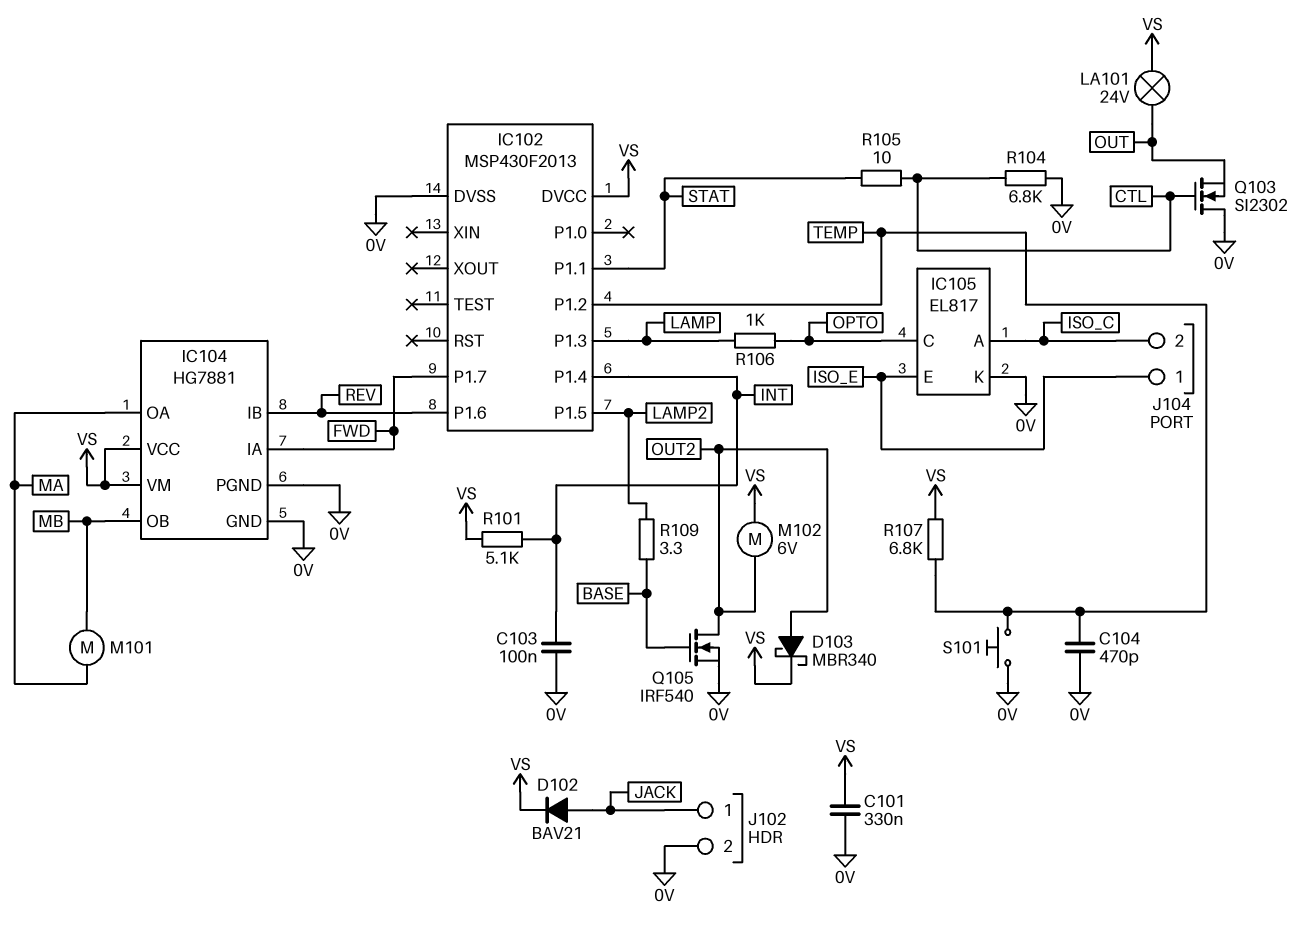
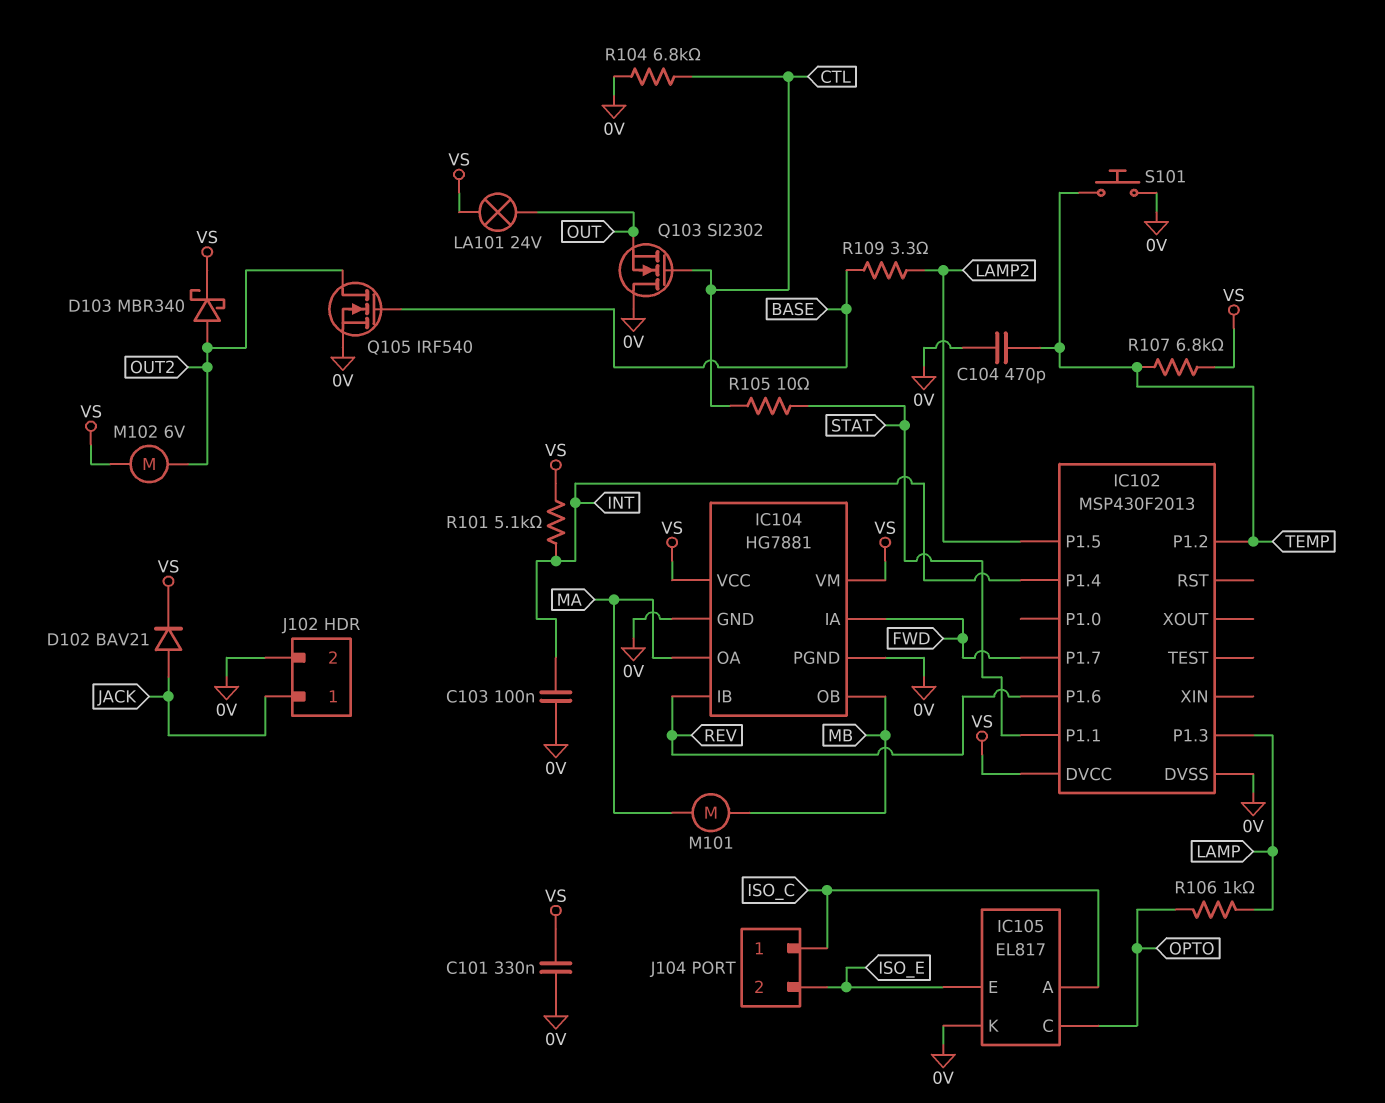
J104 pin 1: ISO_E -> ISO_C
J104 pin 2: ISO_C -> ISO_E

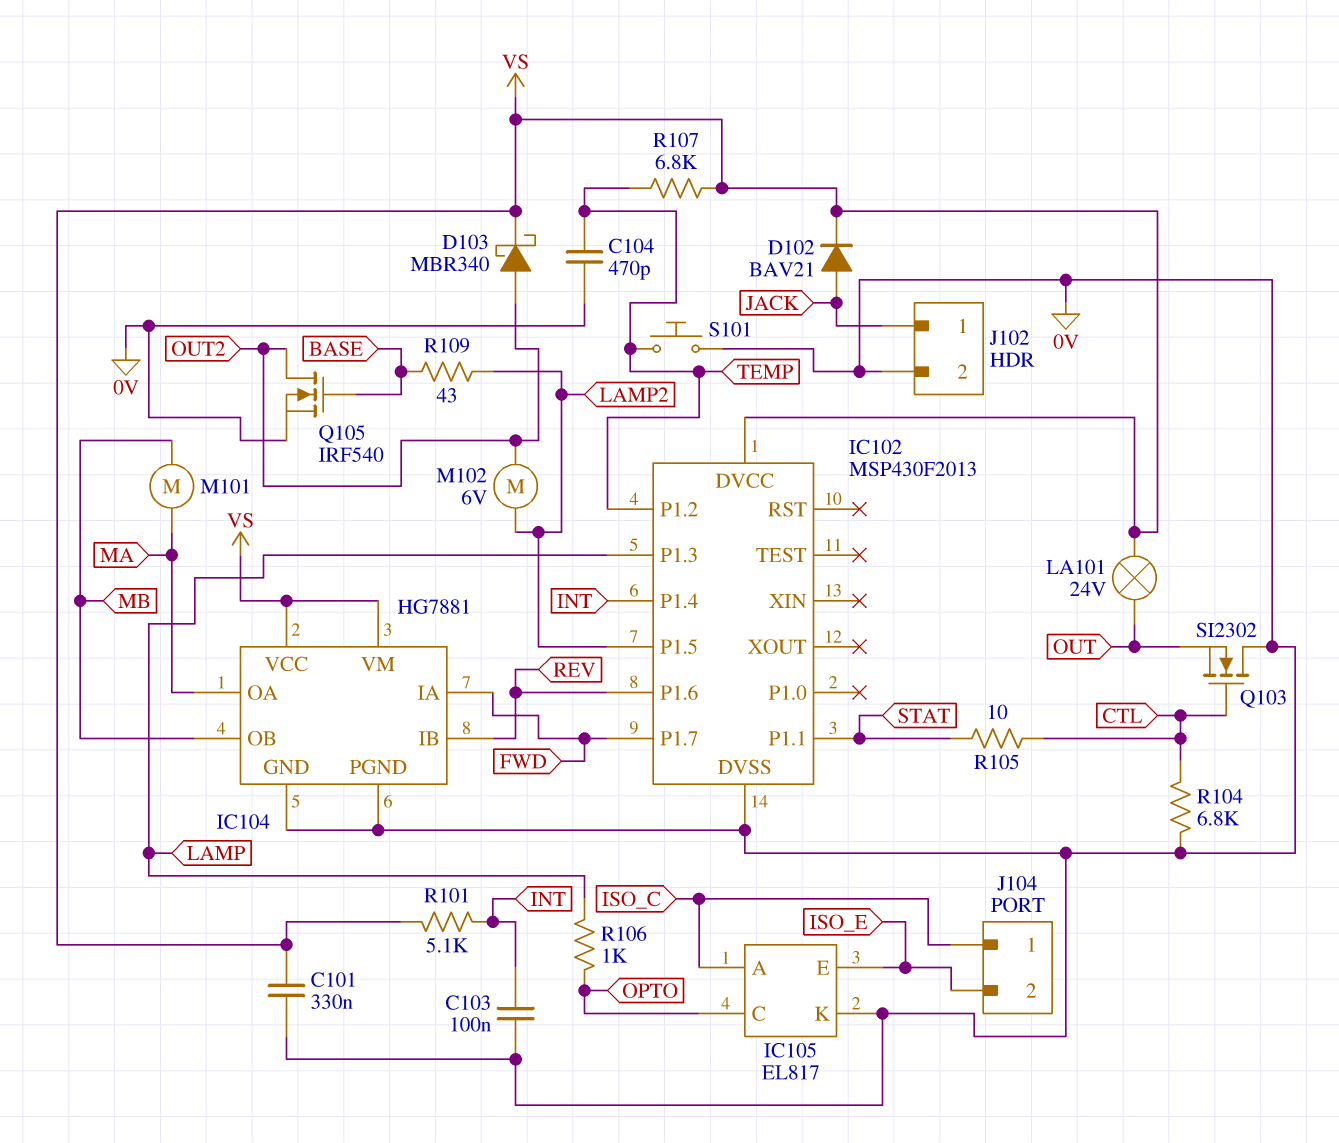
M102: motor 6V (OUT2, VS) -> motor 6V (LAMP2, OUT2)
R109: 3.3 (BASE, LAMP2) -> 43 (BASE, LAMP2)

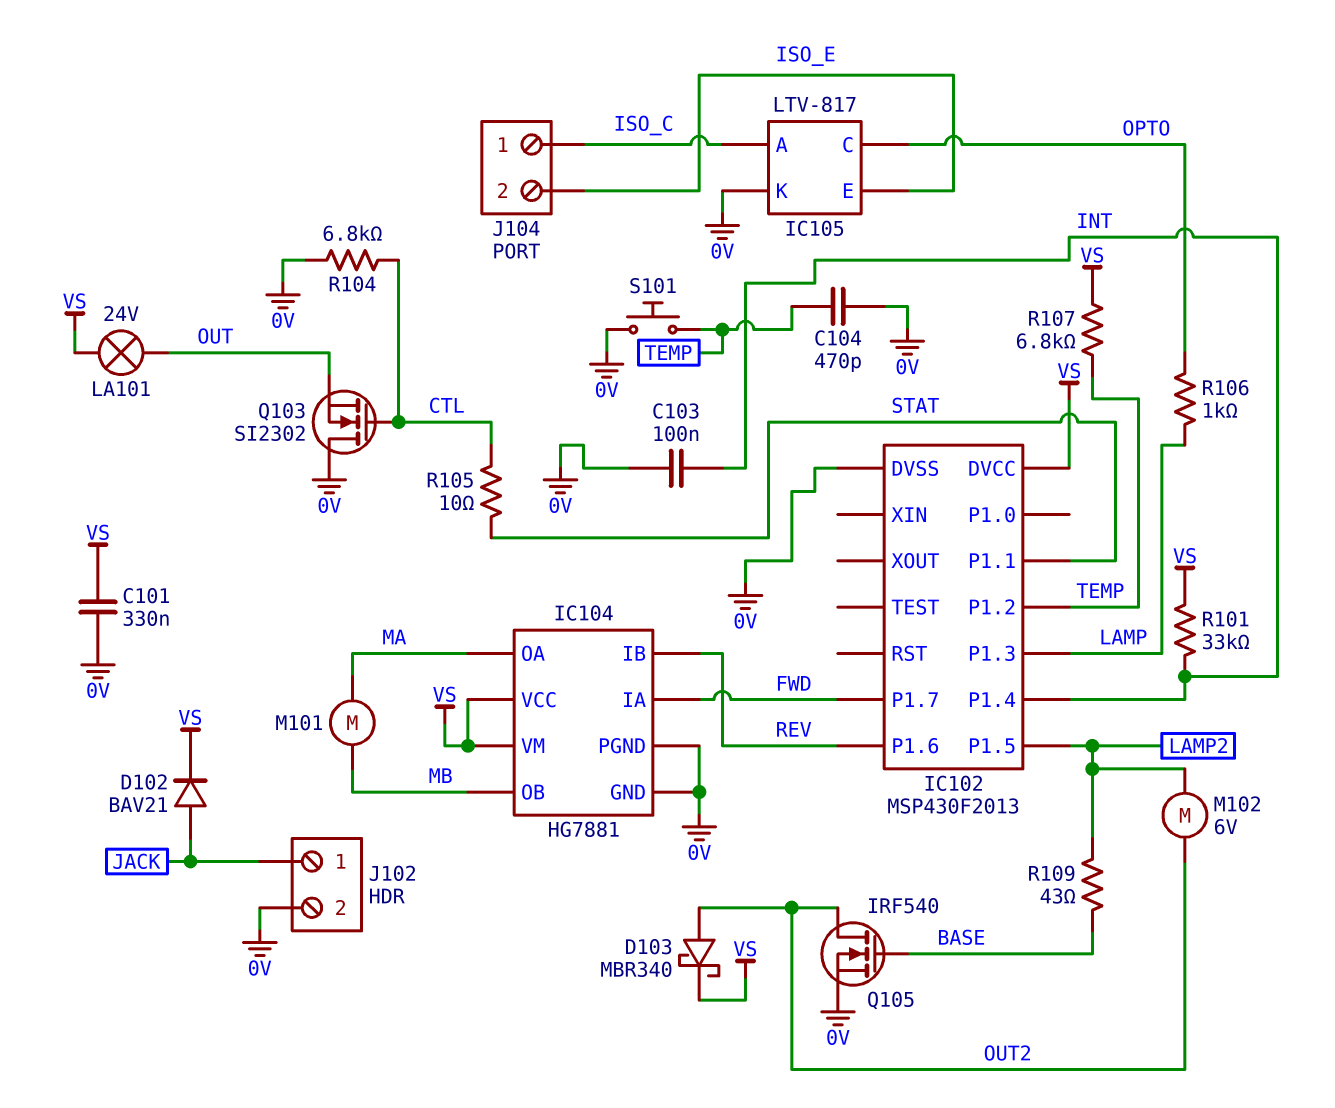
IC105: EL817 -> LTV-817
R101: 5.1k (INT, VS) -> 33k (INT, VS)

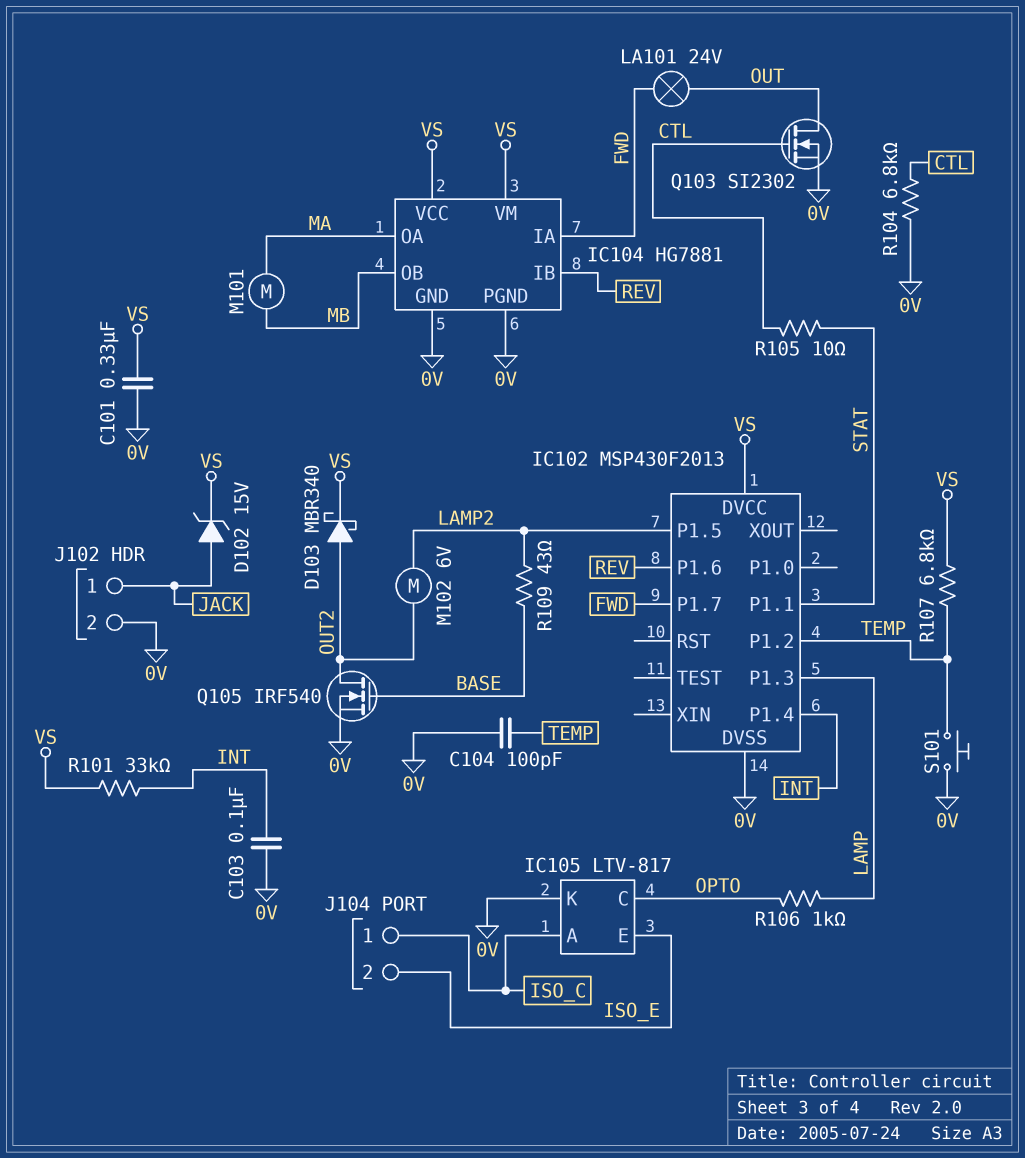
C104: 470pF (0V, TEMP) -> 100pF (0V, TEMP)
D102: diode BAV21 (A JACK, K VS) -> zener 15V (A JACK, K VS)
LA101: lamp 24V (OUT, VS) -> lamp 24V (FWD, OUT)
Q103: NMOS SI2302 (G CTL, D 0V, S OUT) -> NMOS SI2302 (G CTL, D OUT, S 0V)

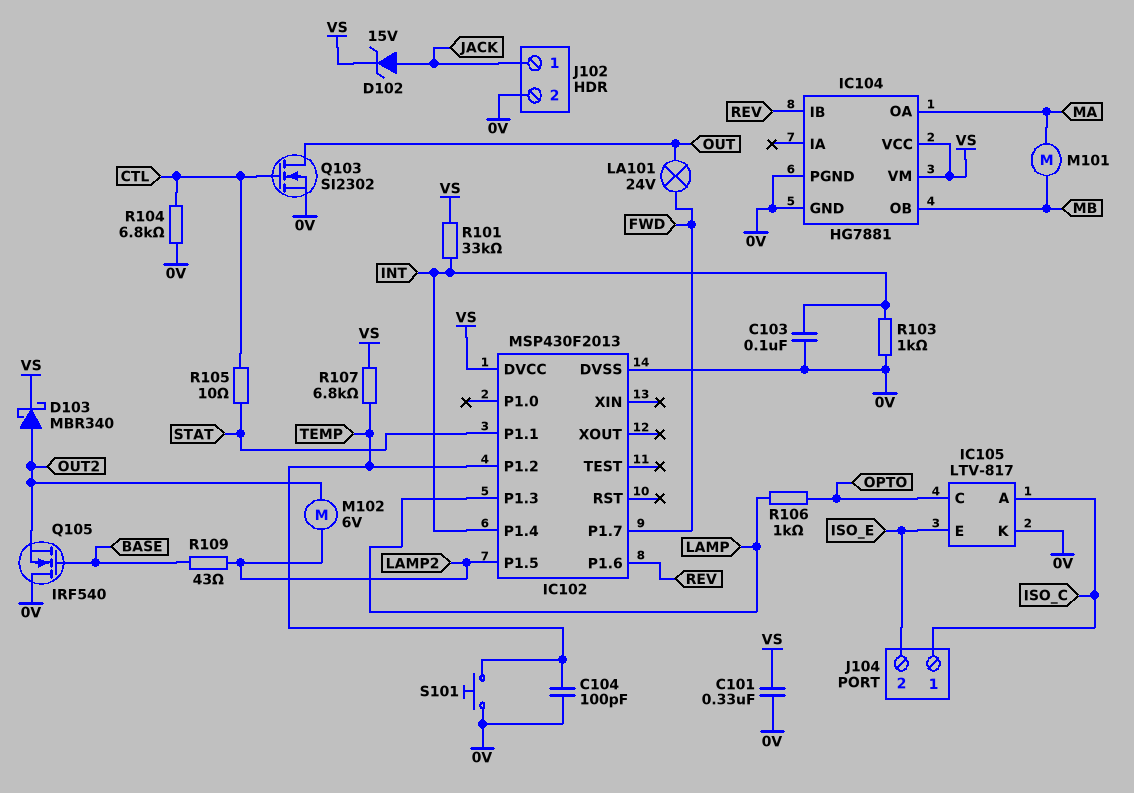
IC104 pin IA: FWD -> none
Q105: NMOS IRF540 (G BASE, D OUT2, S 0V) -> NMOS IRF540 (G BASE, D 0V, S OUT2)
R103: none -> 1k (0V, INT)

